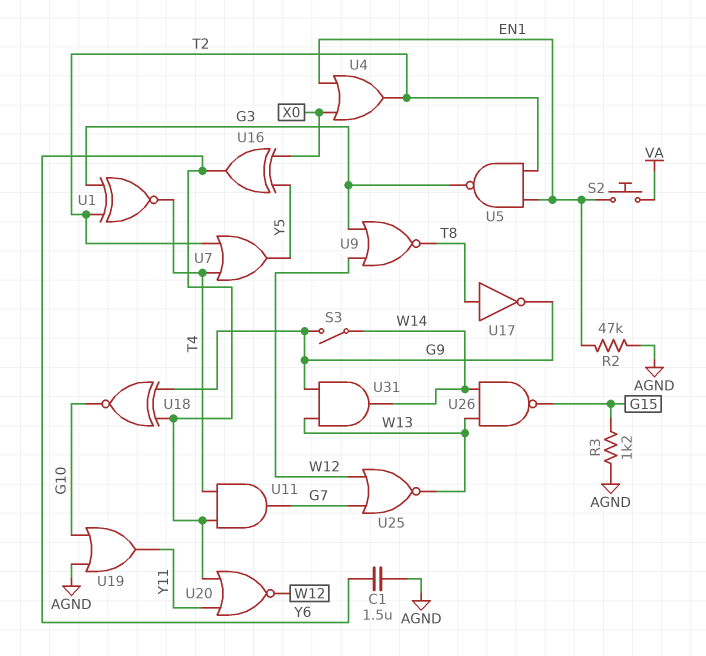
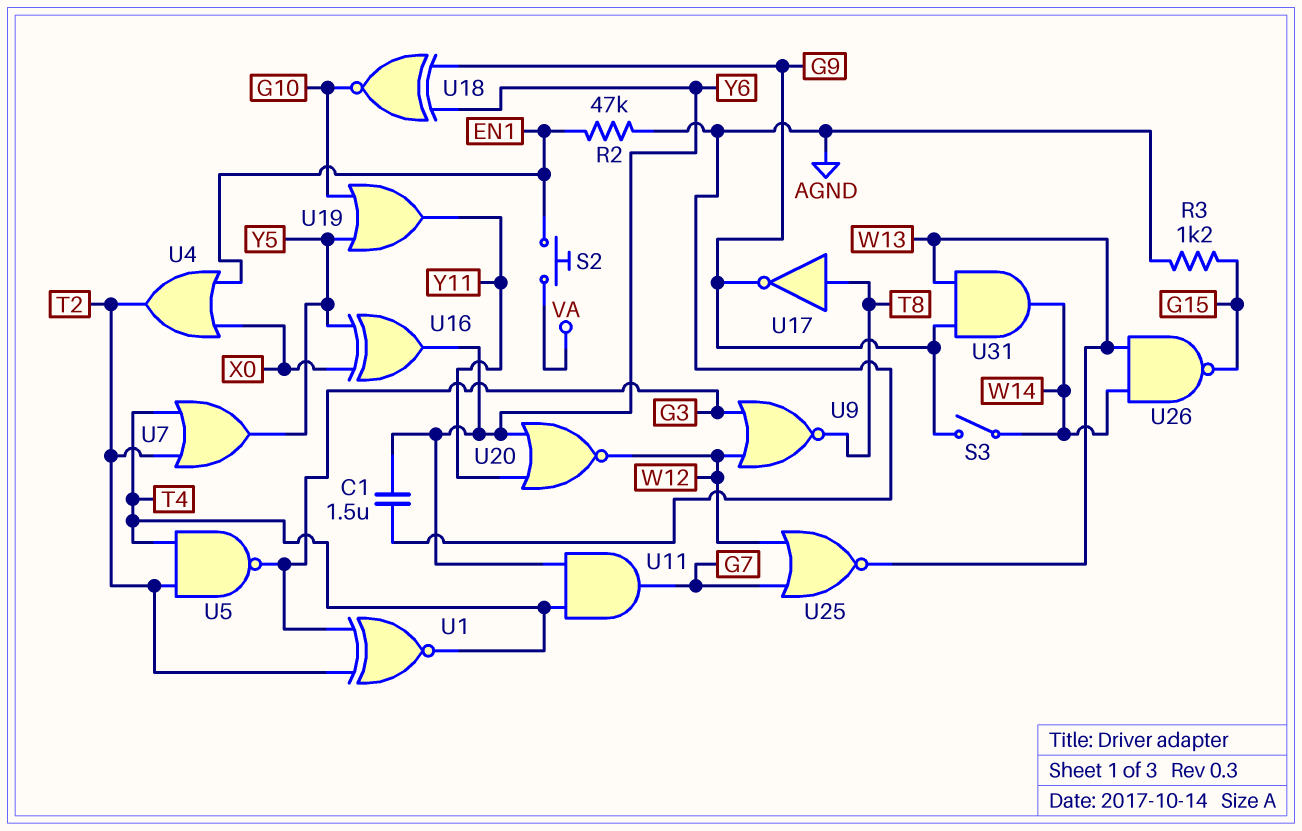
U5: NAND (in EN1, in T2, out G3) -> NAND (in T2, in T4, out G3)
U19: OR (in AGND, in G10, out Y11) -> OR (in G10, in Y5, out Y11)

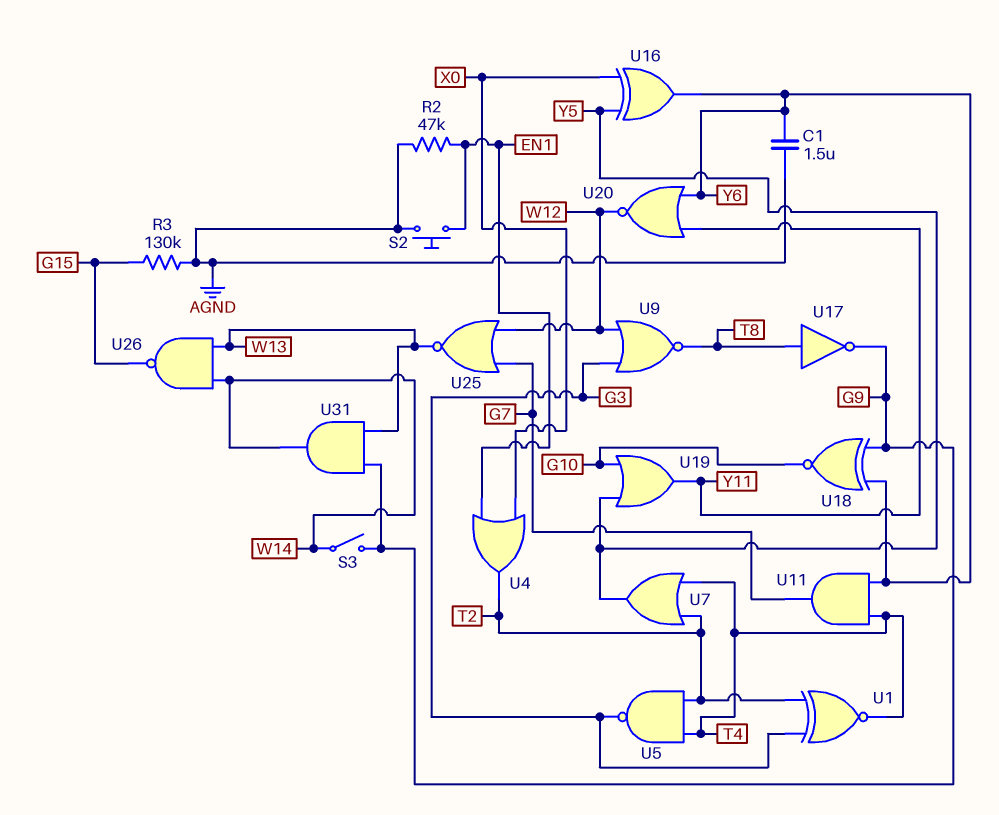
R3: 1.2k (AGND, G15) -> 130k (AGND, G15)
S2: button (EN1, VA) -> button (AGND, EN1)

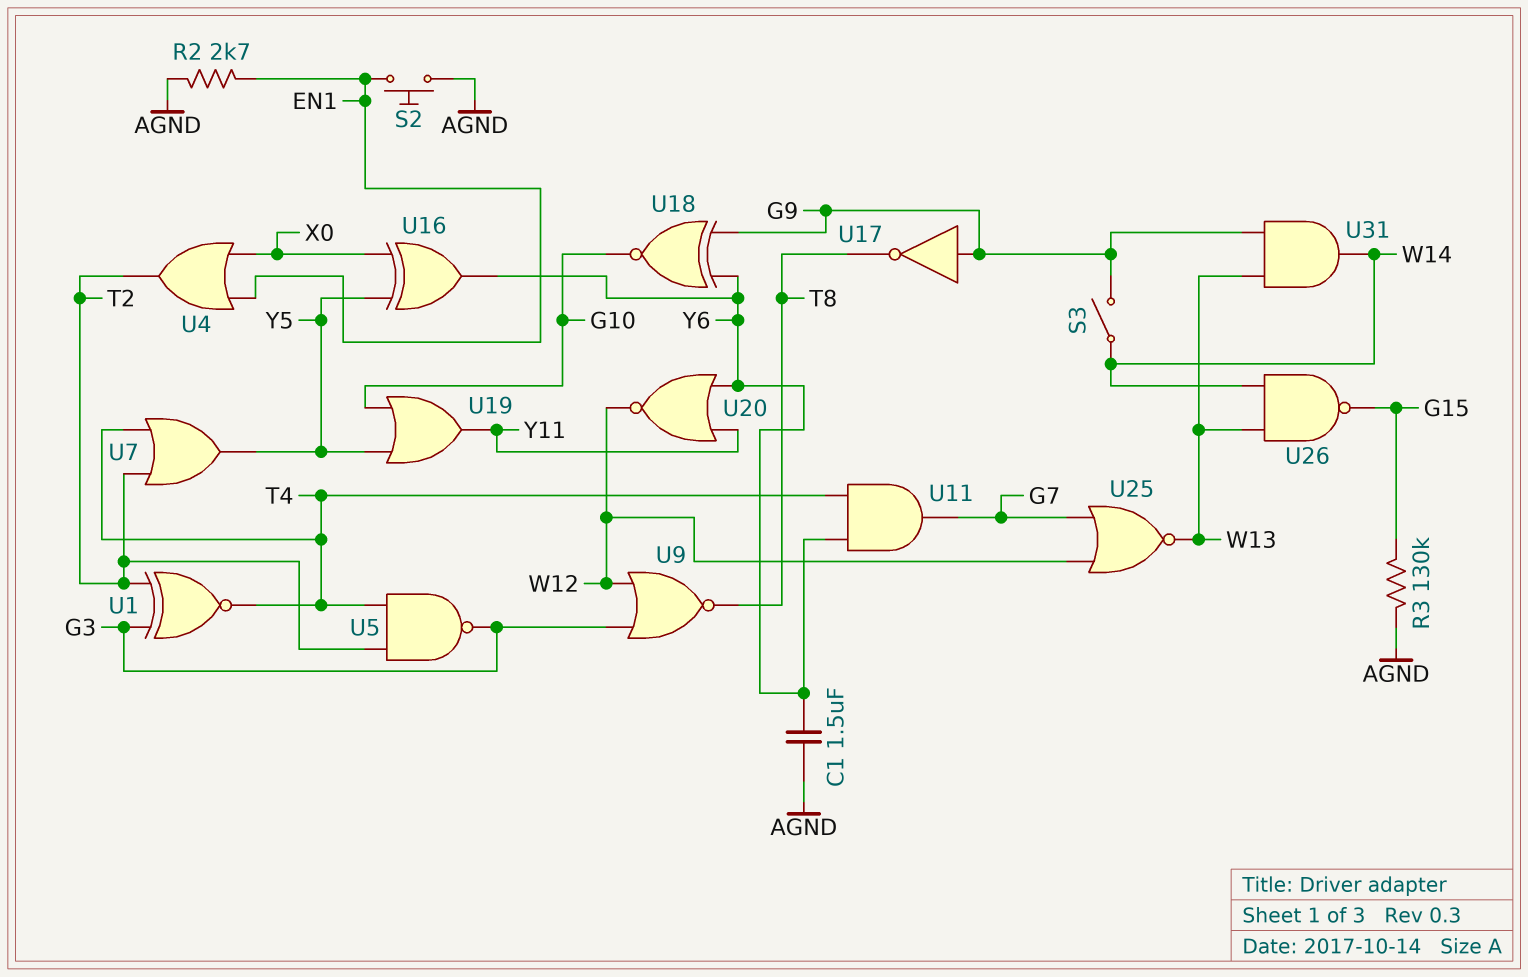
R2: 47k (AGND, EN1) -> 2.7k (AGND, EN1)
U17: NOT (in T8, out G9) -> NOT (in G9, out T8)

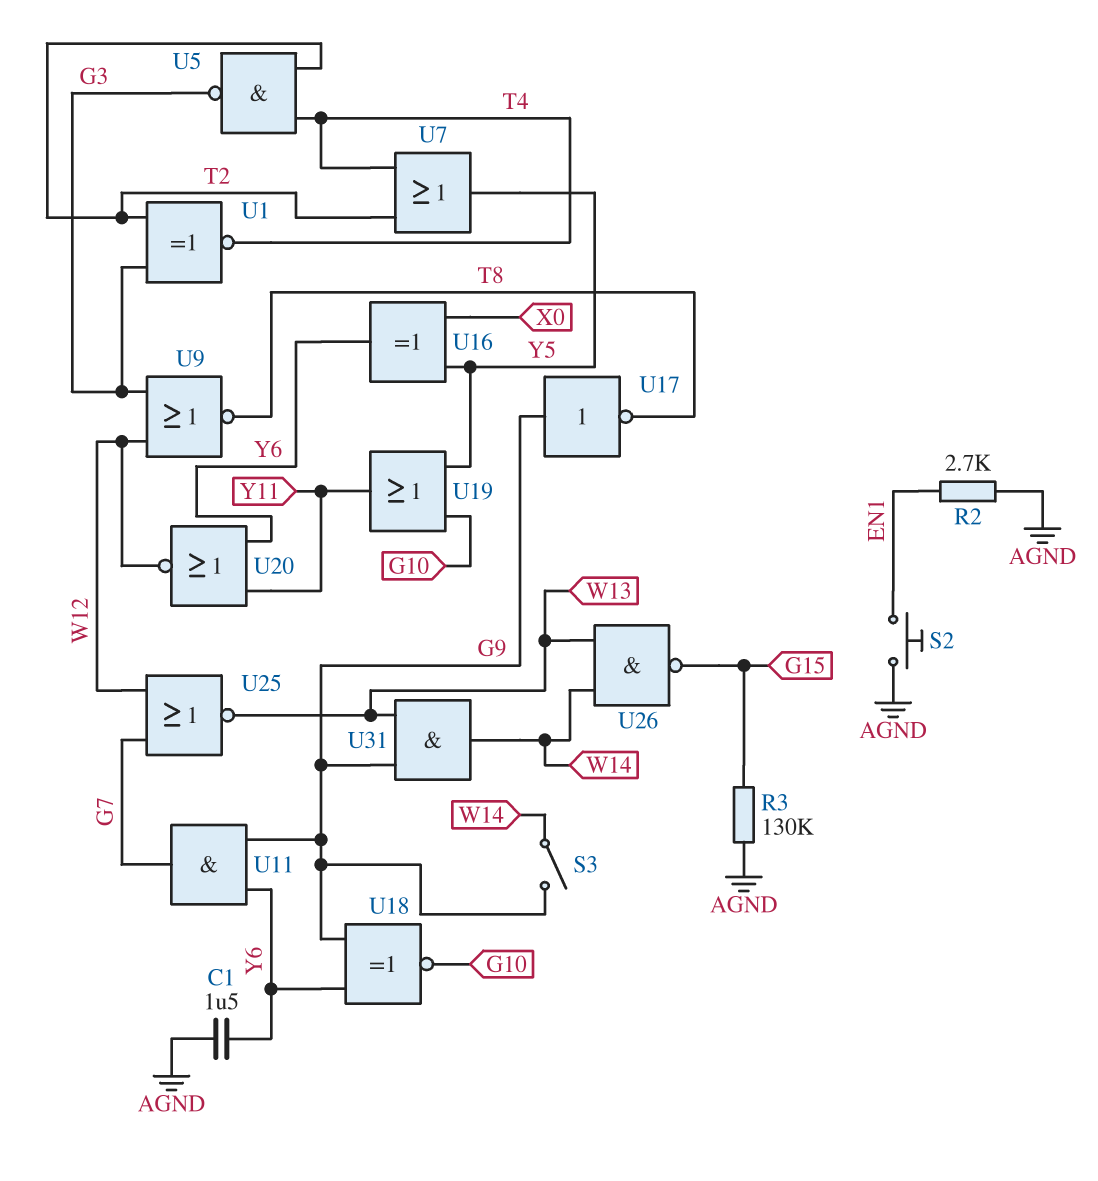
U4: OR (in EN1, in X0, out T2) -> none
U11: AND (in T4, in Y6, out G7) -> AND (in G9, in Y6, out G7)

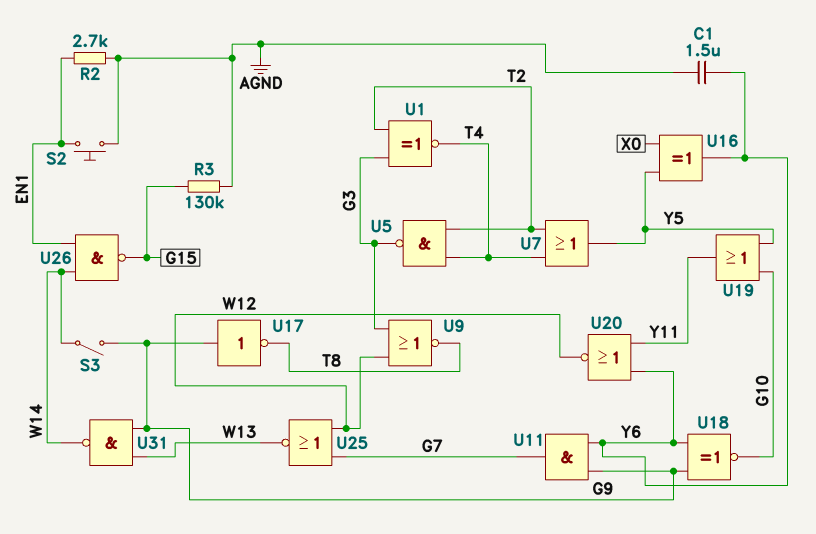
U26: NAND (in W13, in W14, out G15) -> NAND (in EN1, in W14, out G15)
U31: AND (in G9, in W13, out W14) -> NAND (in G9, in W13, out W14)

